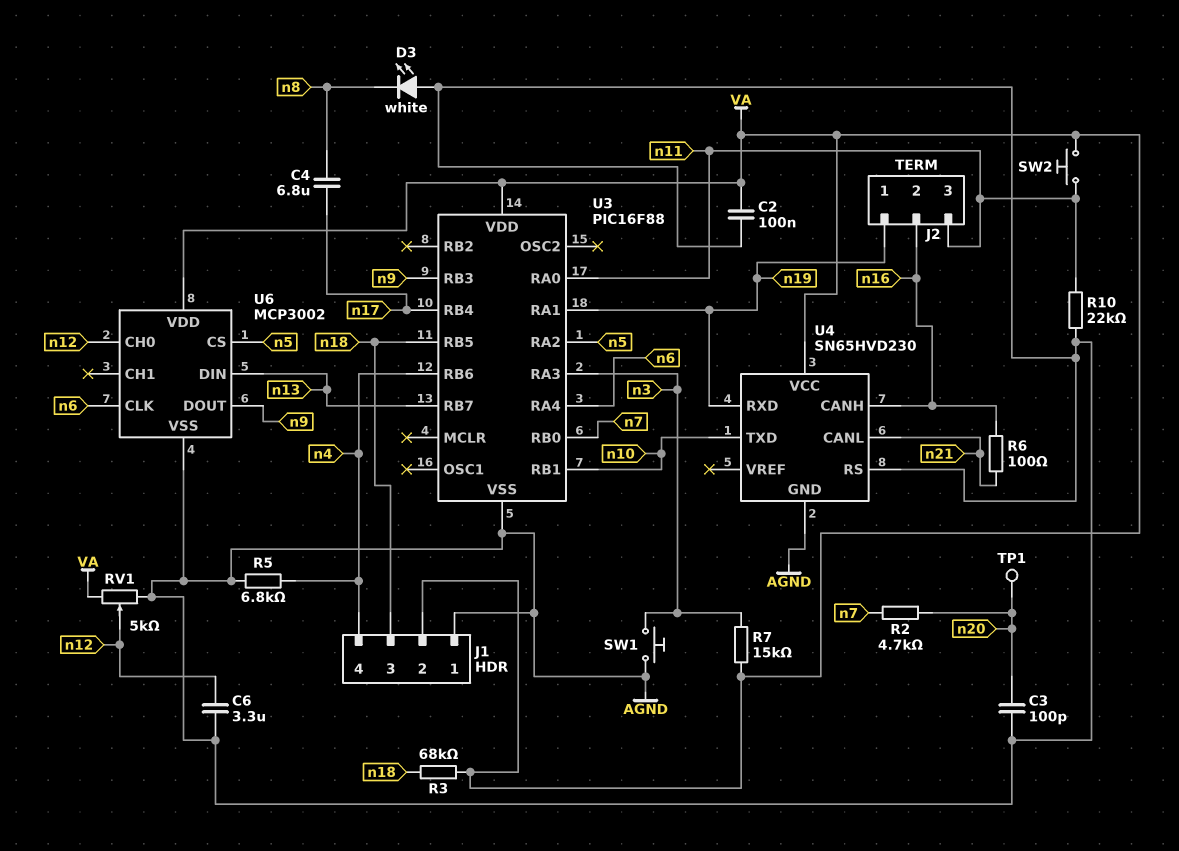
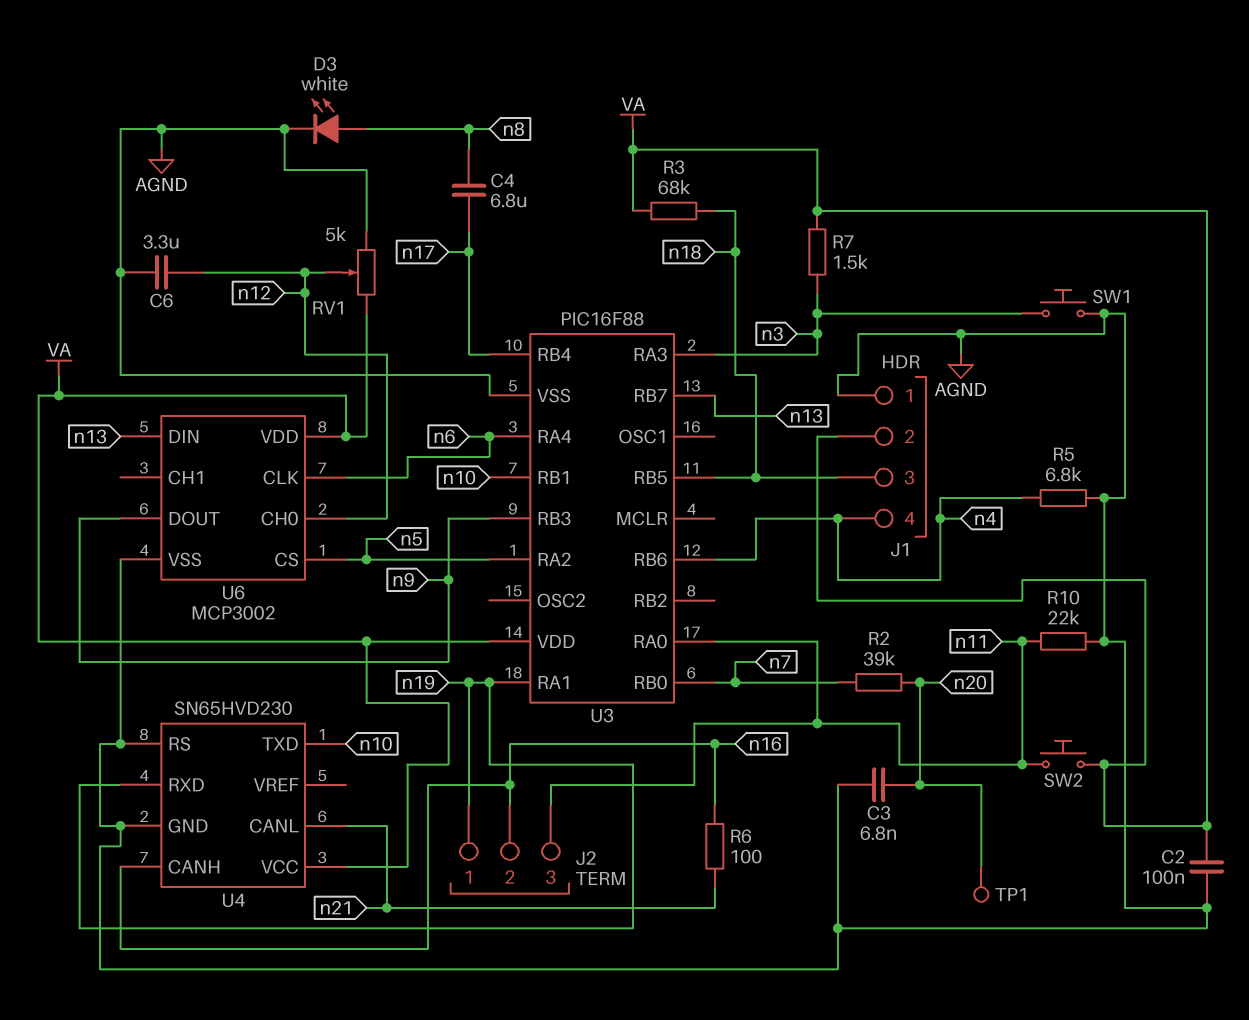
C3: 100pF (AGND, n20) -> 6.8nF (AGND, n20)
D3: LED white (A AGND, K n8) -> LED white (A n8, K AGND)
R2: 4.7k (n7, n20) -> 39k (n7, n20)
R7: 15k (VA, n3) -> 1.5k (VA, n3)

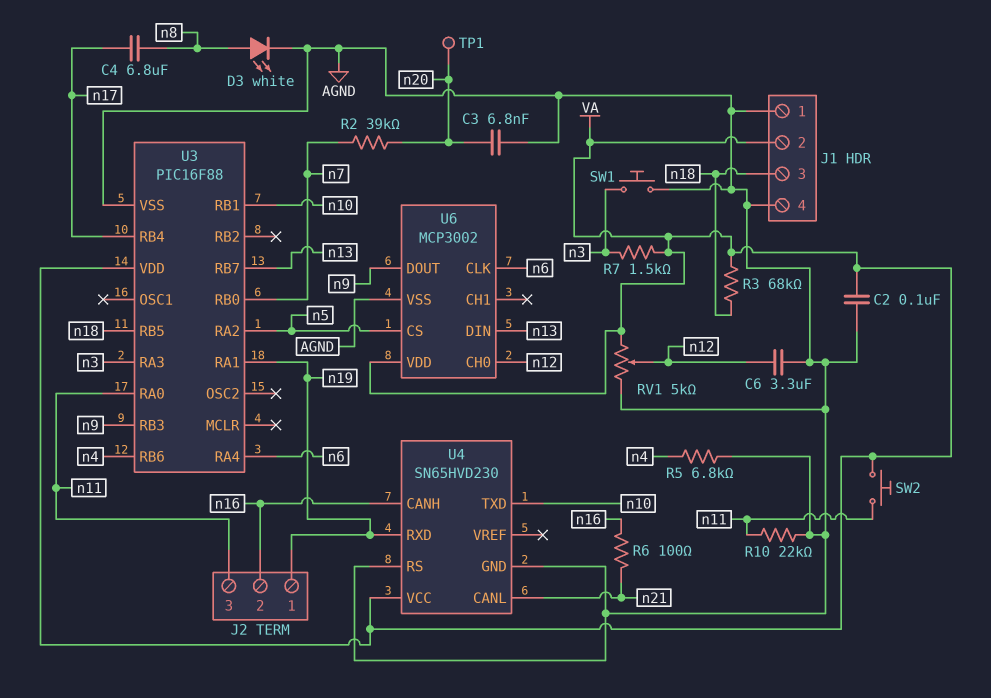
J1 pin 4: n4 -> AGND

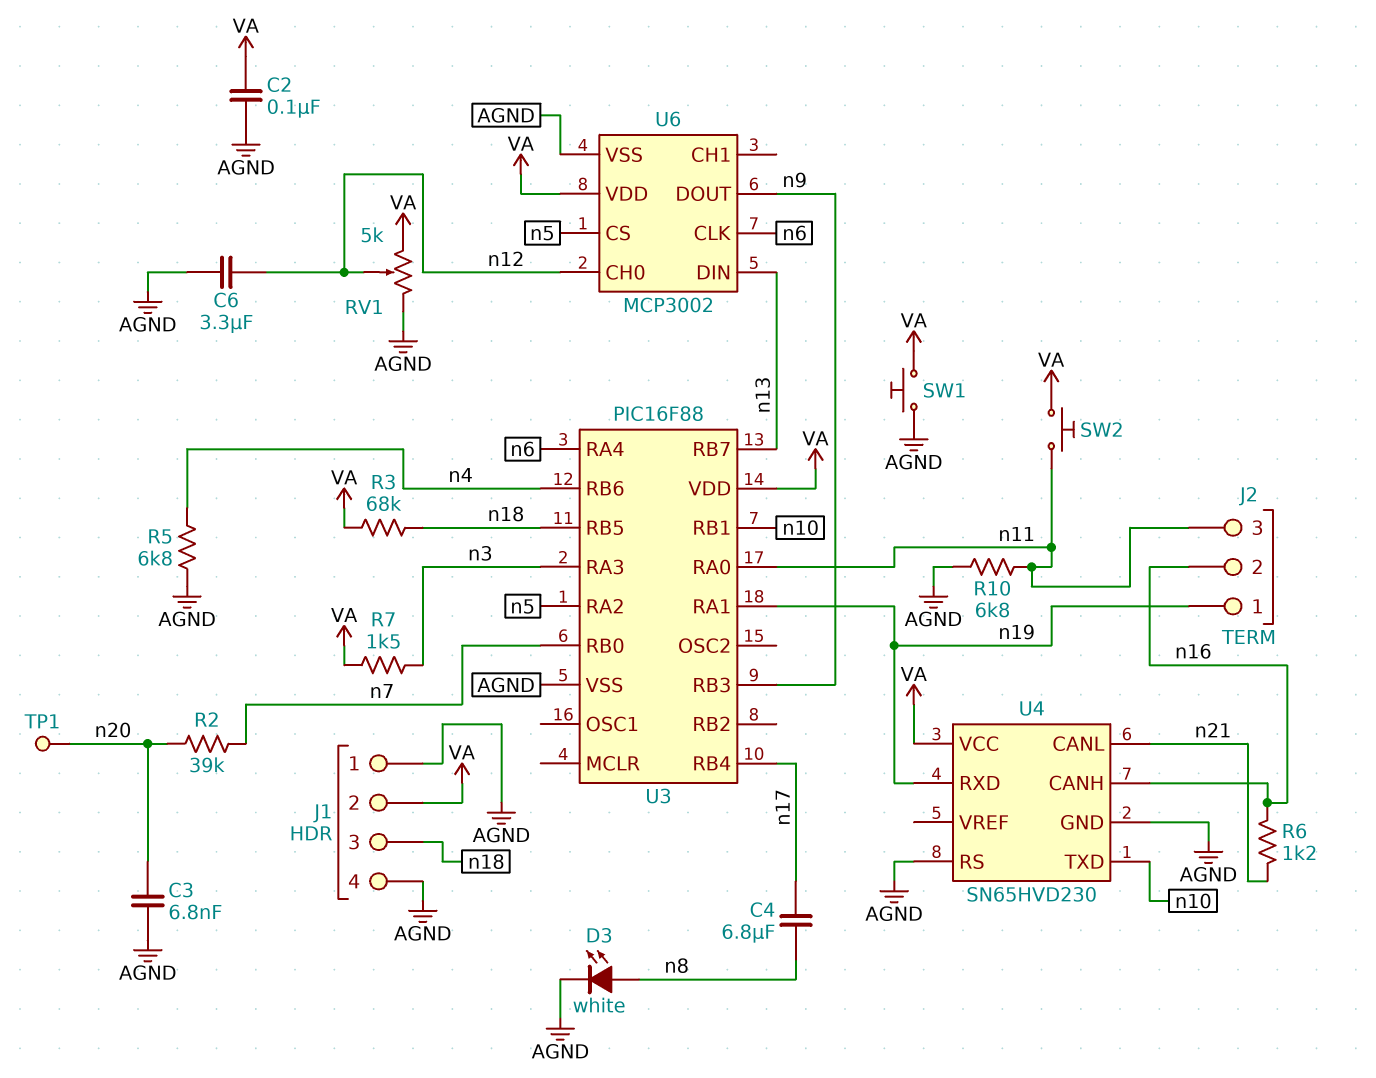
R6: 100 (n16, n21) -> 1.2k (n16, n21)
R10: 22k (AGND, n11) -> 6.8k (AGND, n11)
SW1: button (AGND, n3) -> button (AGND, VA)

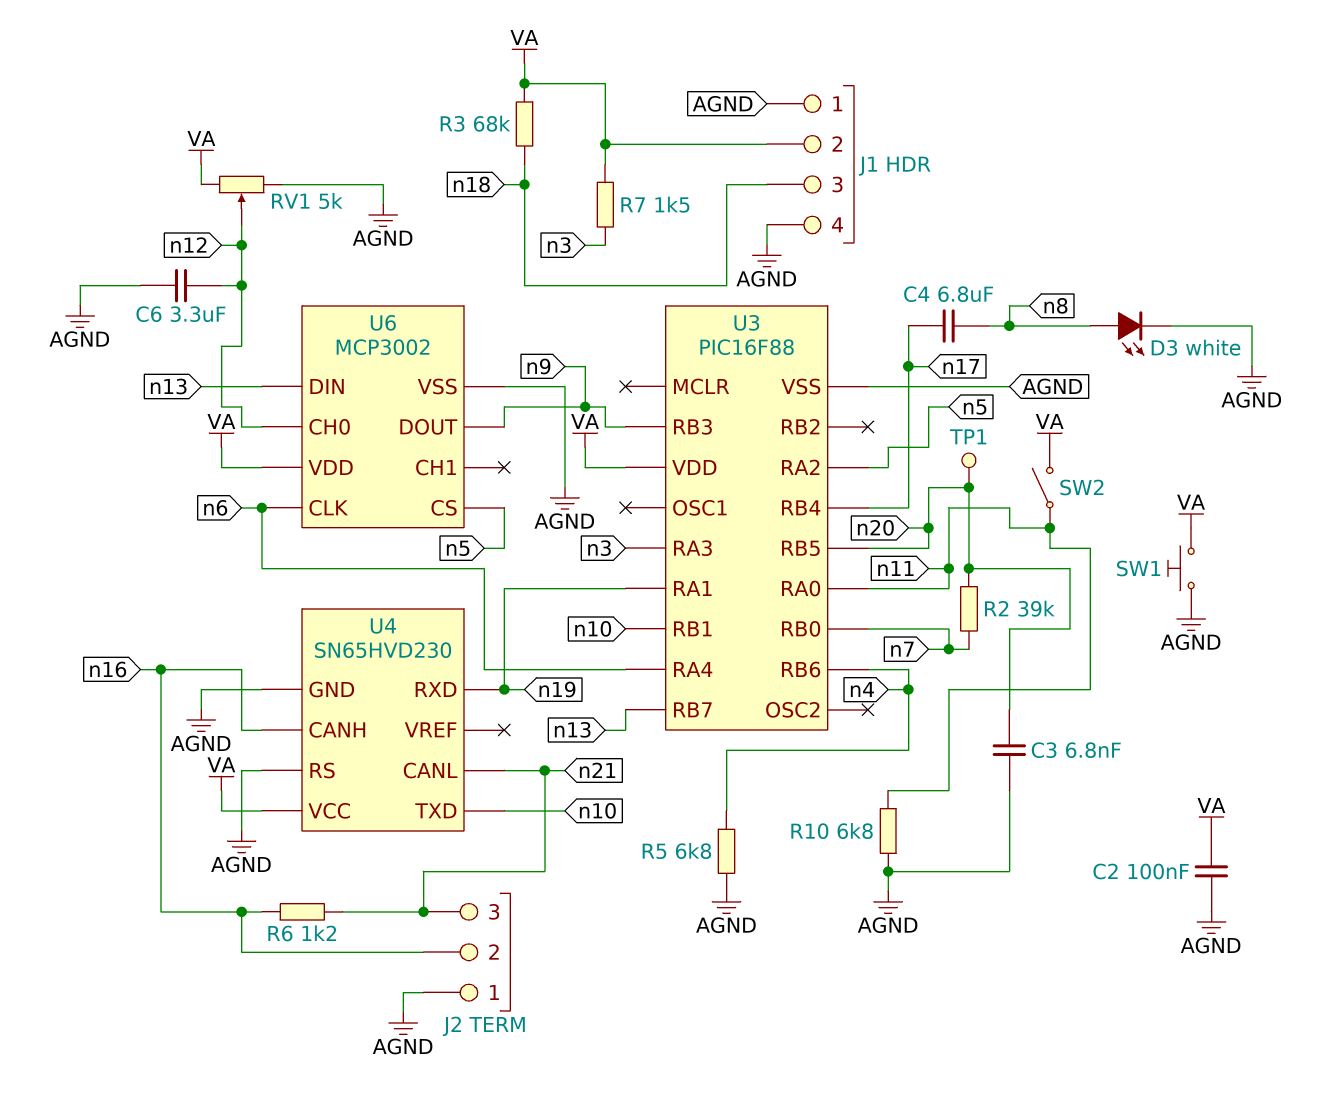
J2 pin 1: n19 -> AGND
J2 pin 3: n11 -> n21
SW2: button (VA, n11) -> switch (VA, n11)
U3 pin RB5: n18 -> n20

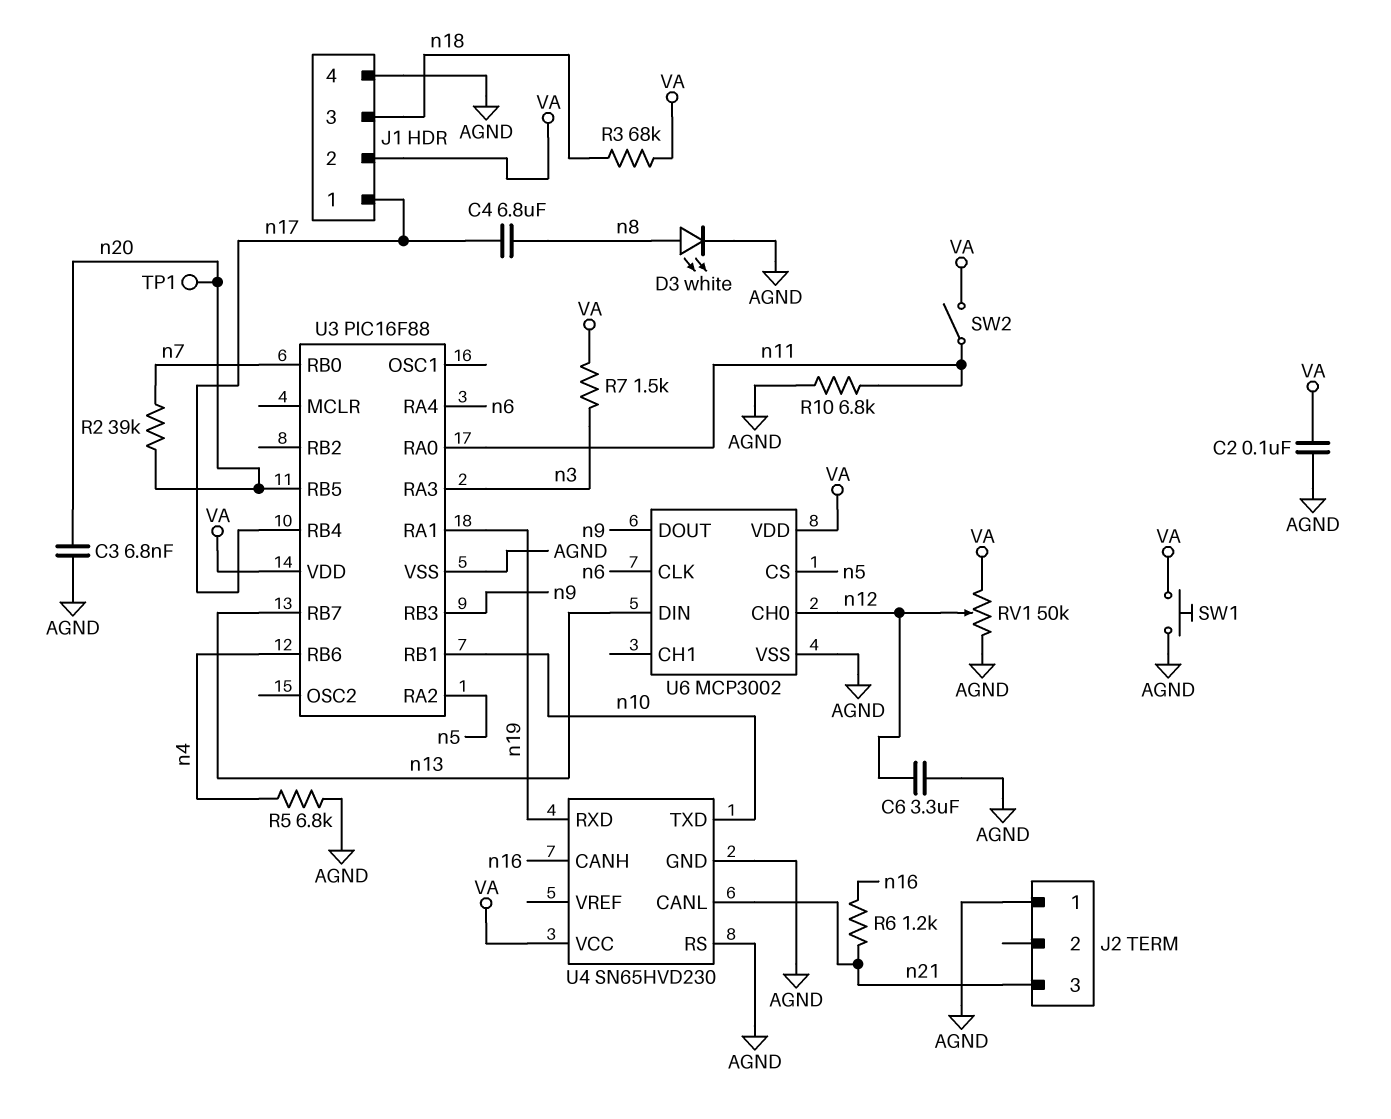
J1 pin 1: AGND -> n17
J2 pin 2: n16 -> none
RV1: 5k (AGND, VA, wiper n12) -> 50k (AGND, VA, wiper n12)

